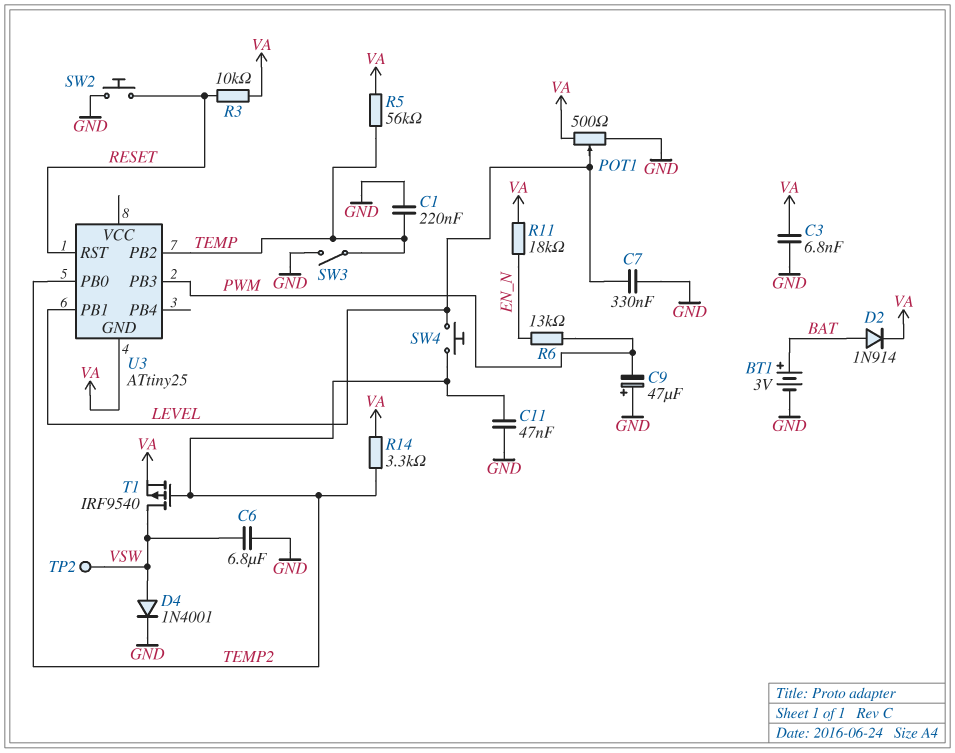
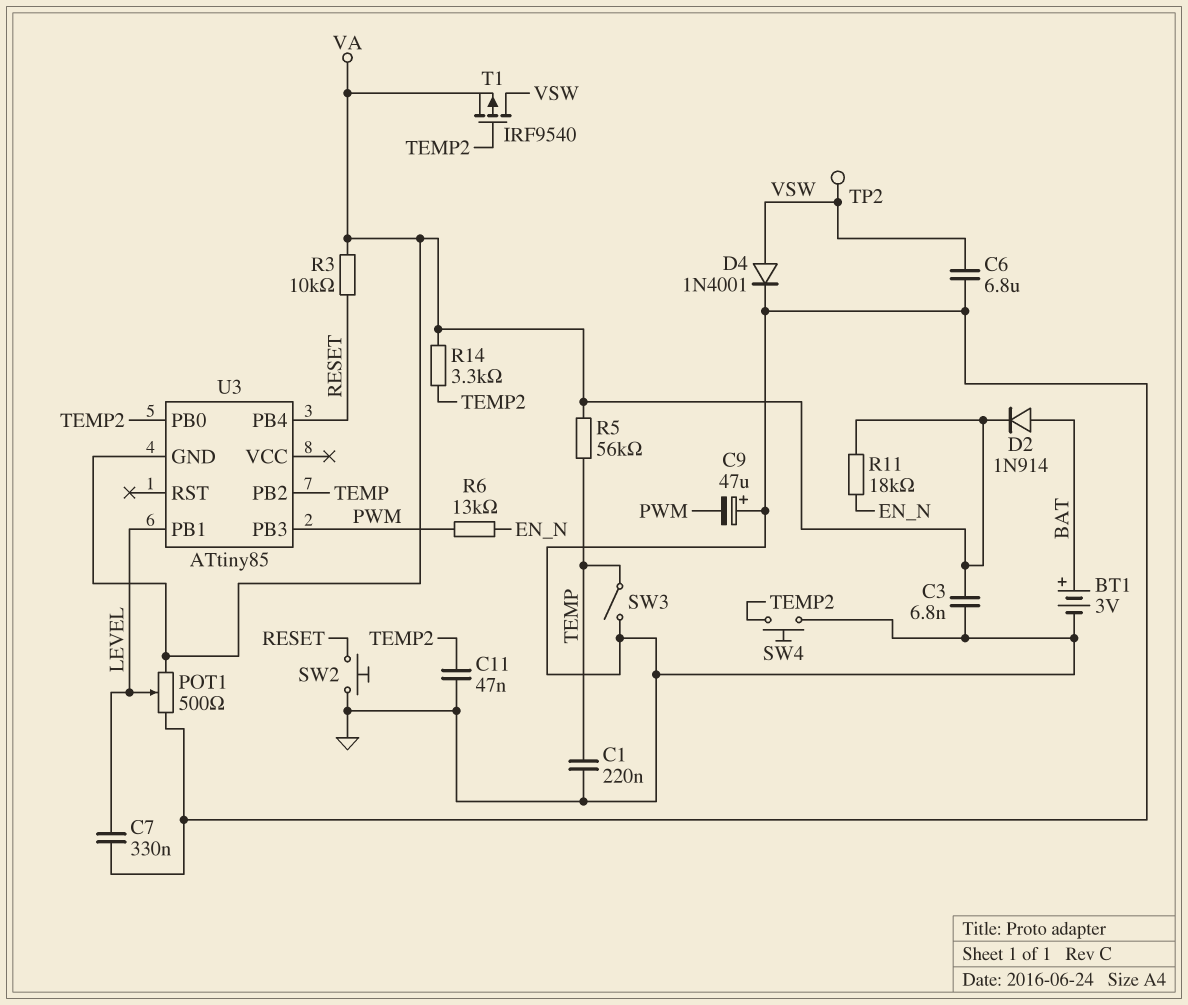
SW4: button (LEVEL, TEMP2) -> button (GND, TEMP2)
U3: ATtiny25 -> ATtiny85
U3 pin PB4: none -> RESET
U3 pin RST: RESET -> none

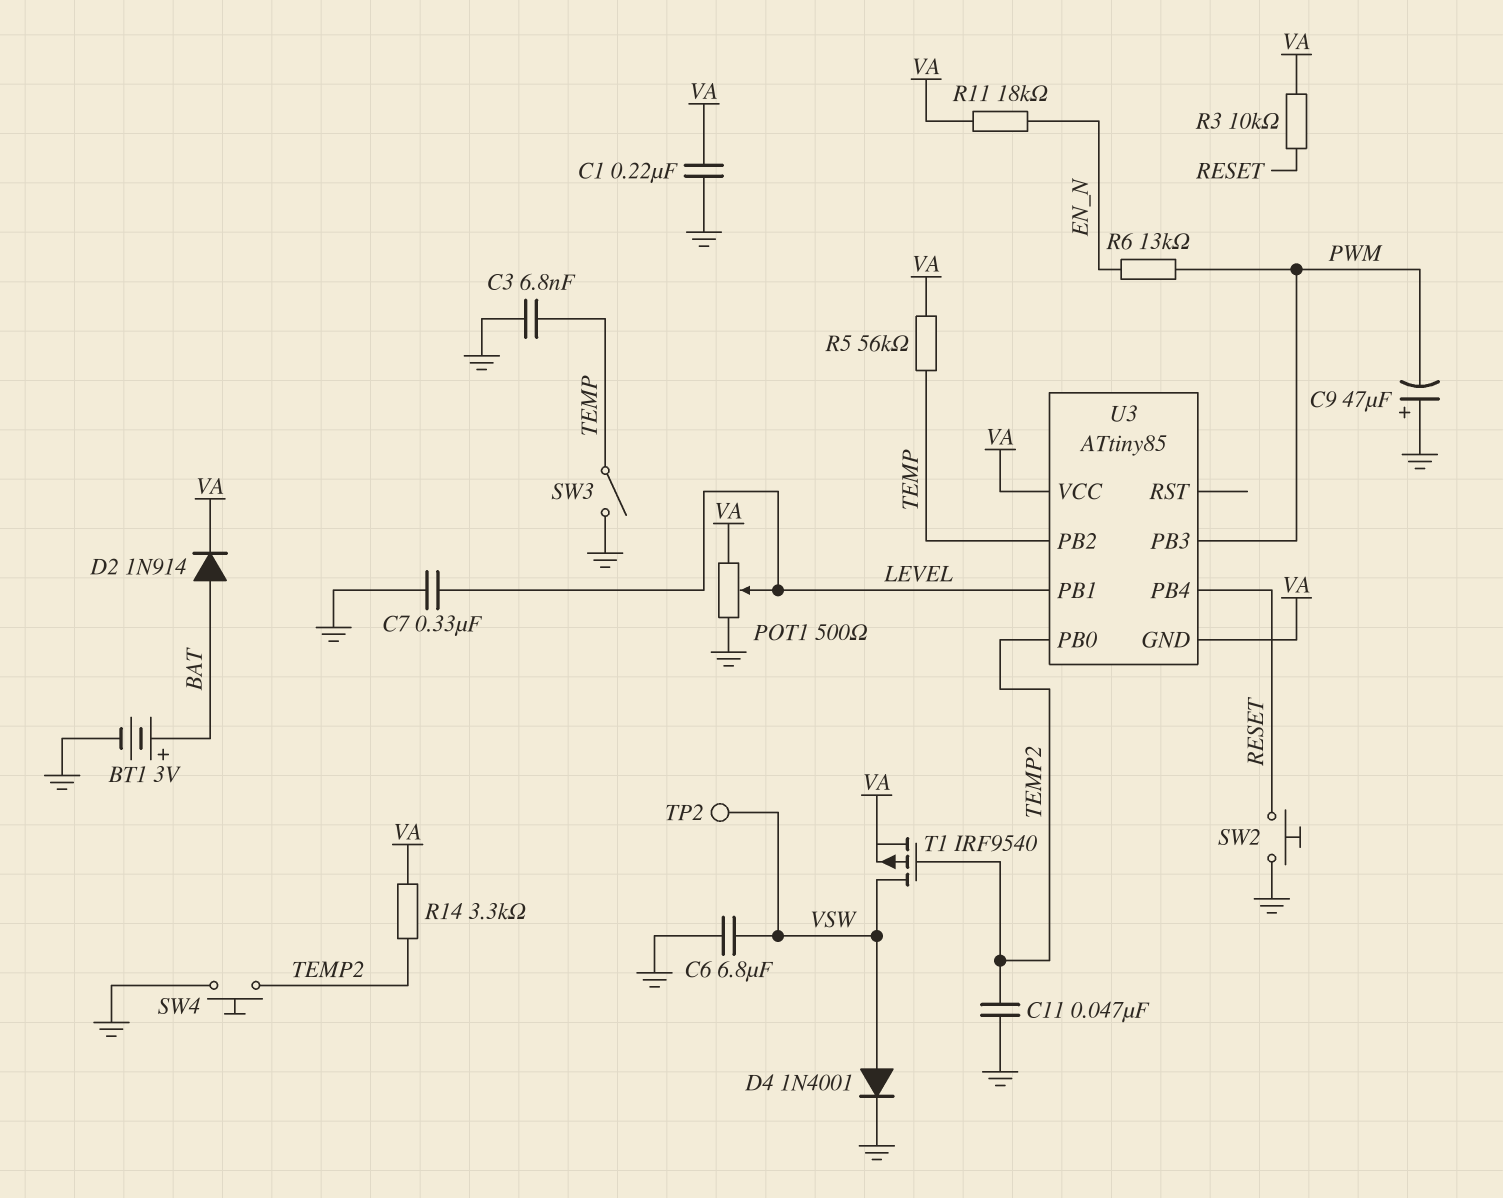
C1: 220nF (GND, TEMP) -> 220nF (GND, VA)
C3: 6.8nF (GND, VA) -> 6.8nF (GND, TEMP)
U3 pin VCC: none -> VA

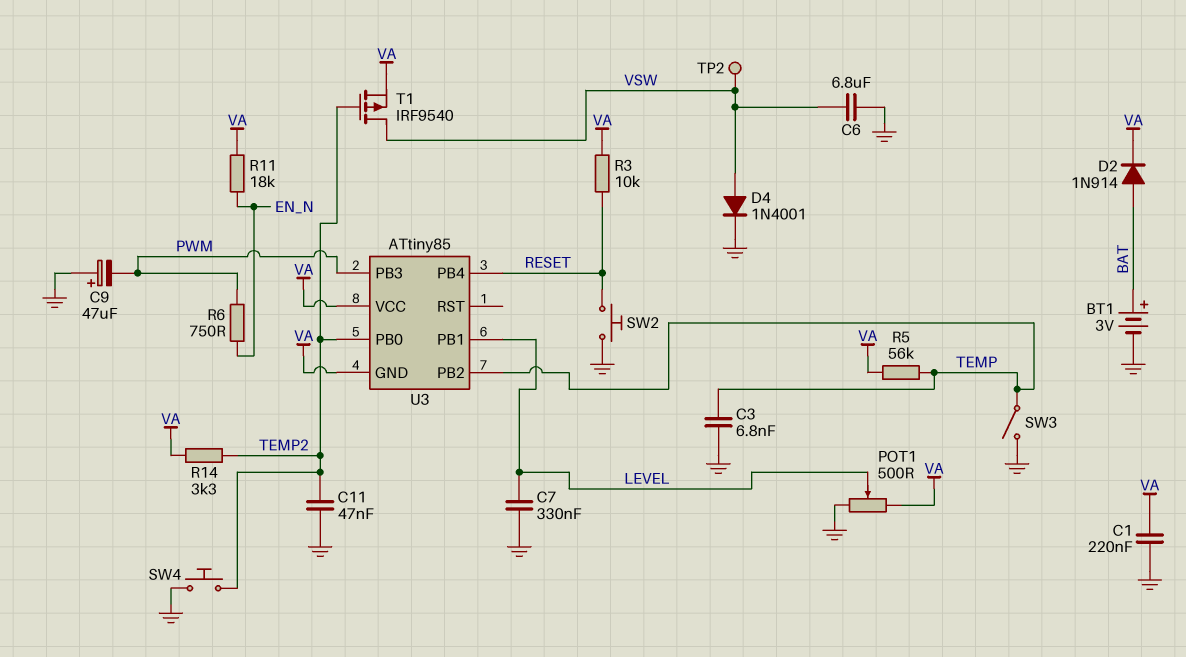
R6: 13k (EN_N, PWM) -> 750 (EN_N, PWM)

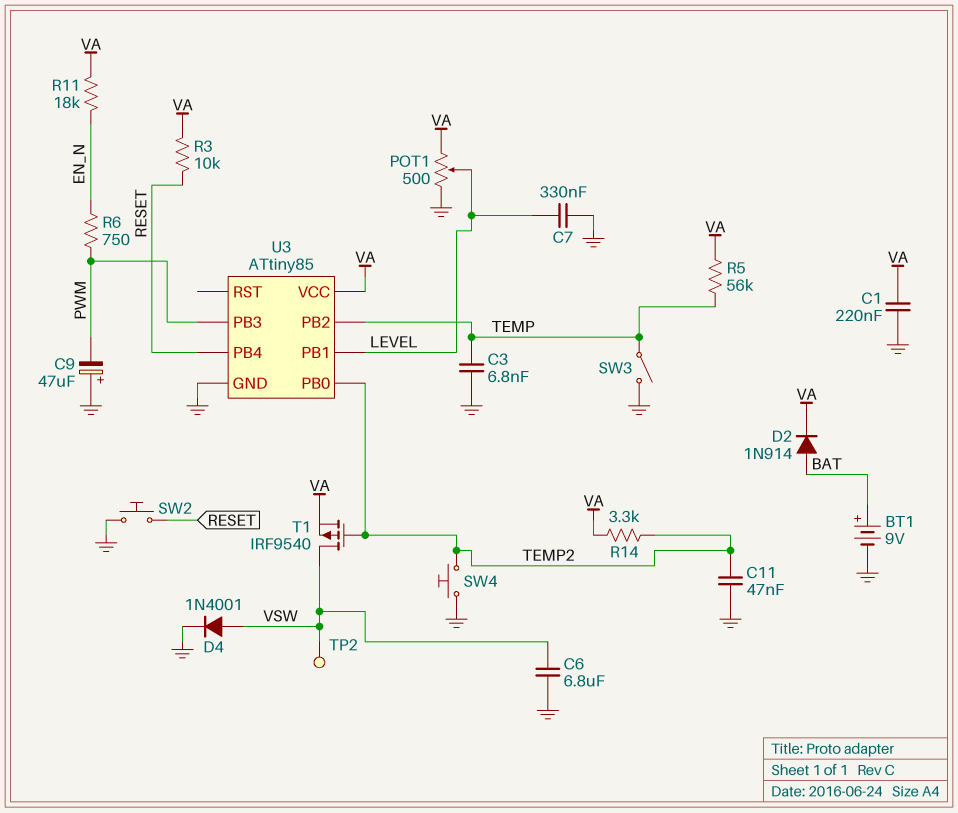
BT1: 3V (plus BAT, minus GND) -> 9V (plus BAT, minus GND)
U3 pin GND: VA -> GND

